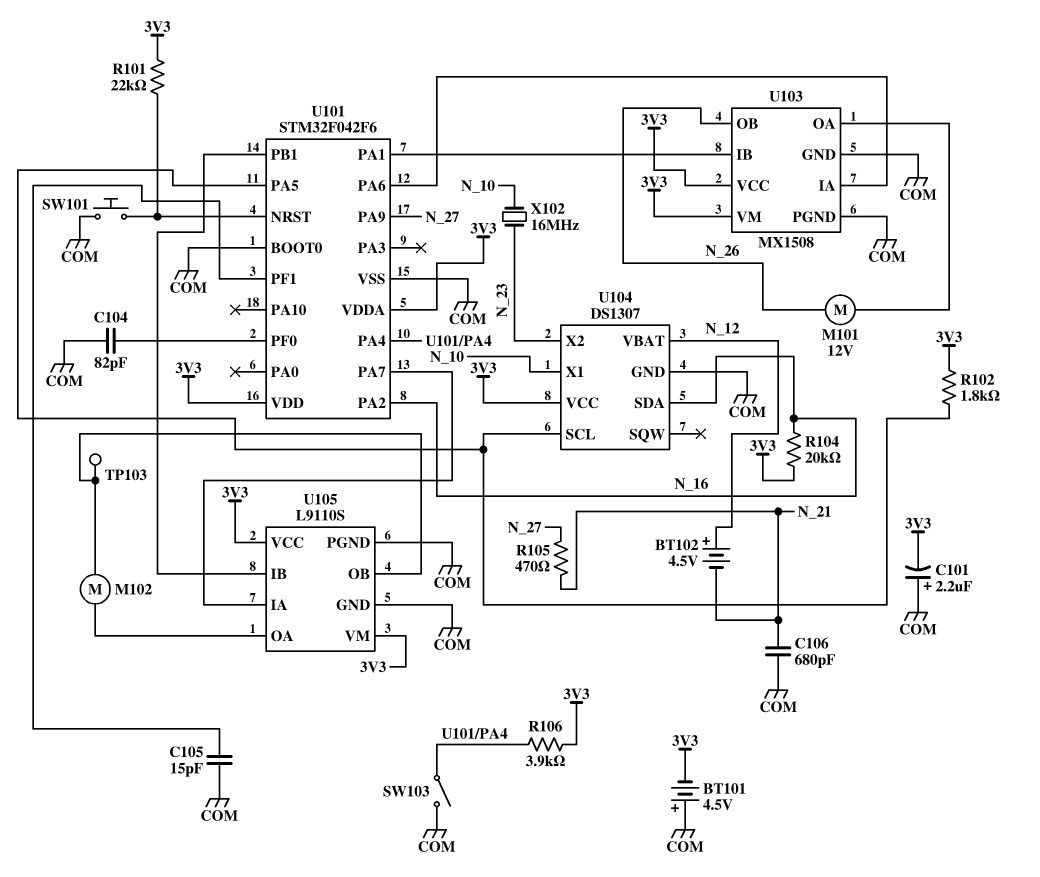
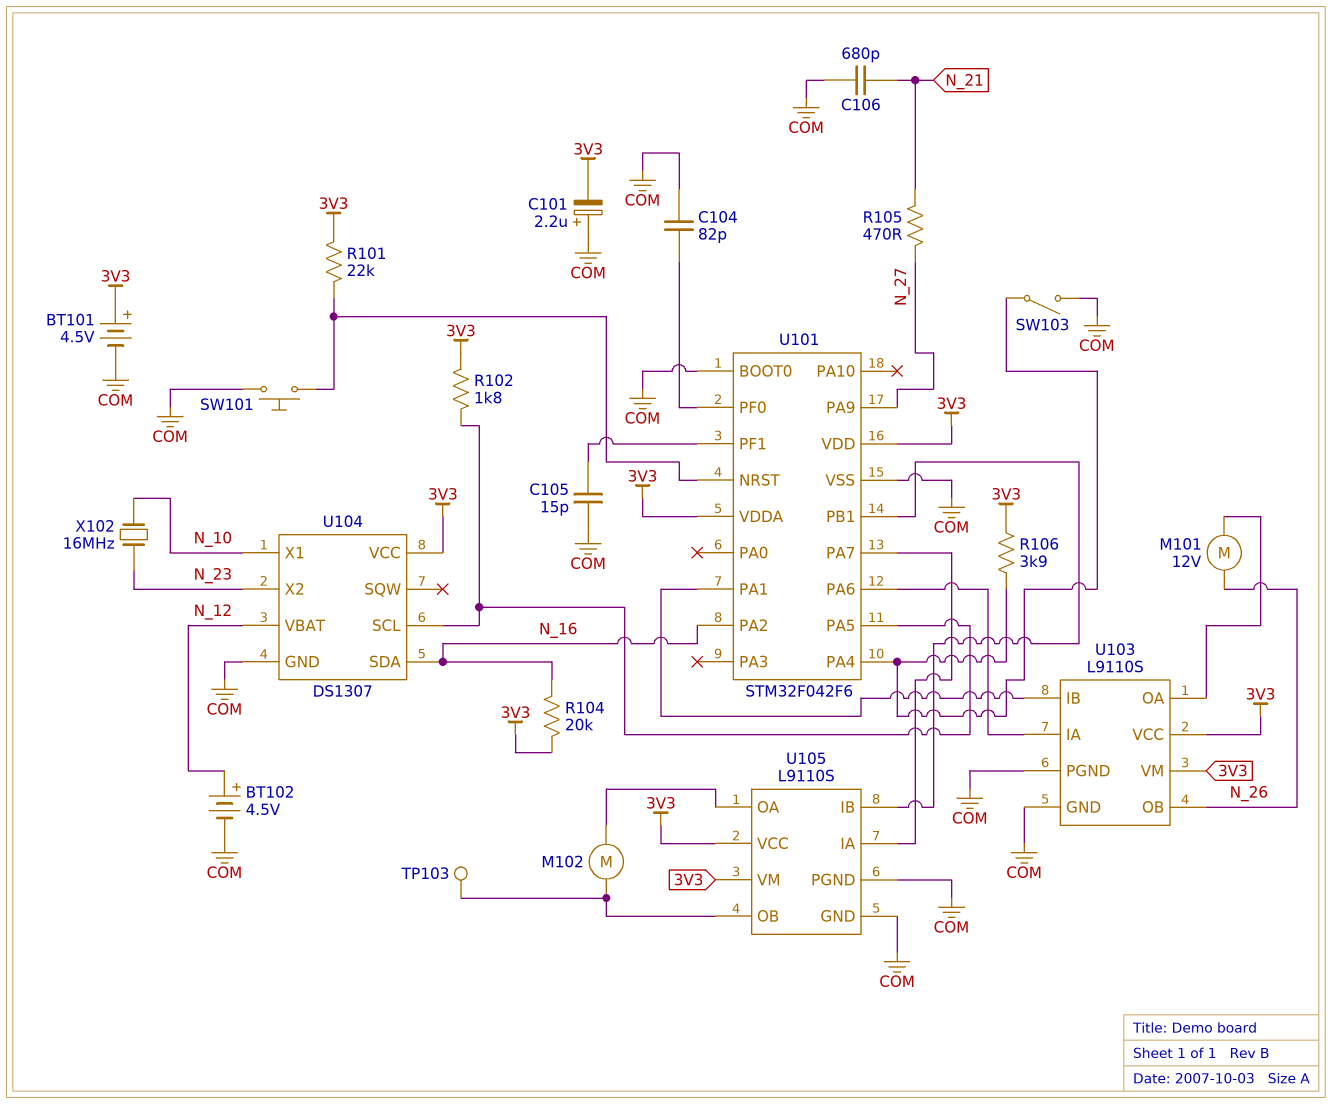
BT101: 4.5V (plus COM, minus 3V3) -> 4.5V (plus 3V3, minus COM)
BT102: 4.5V (plus N_12, minus N_21) -> 4.5V (plus N_12, minus COM)
U103: MX1508 -> L9110S

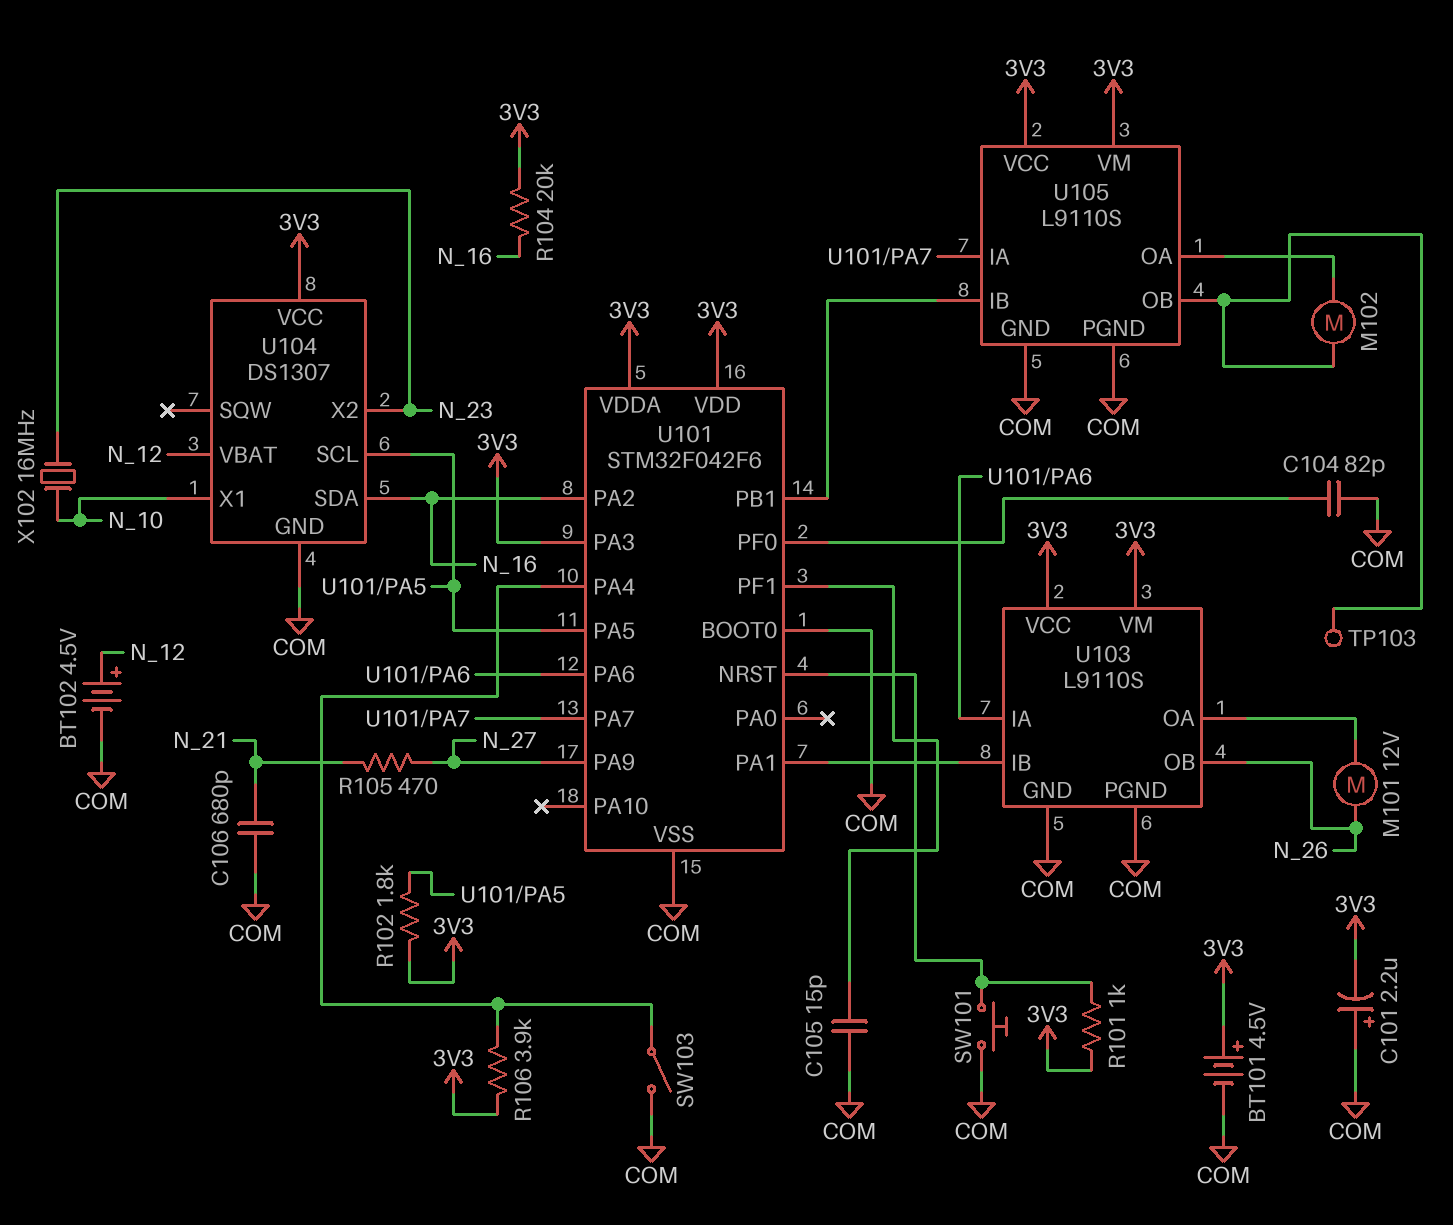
R101: 22k (3V3, U101/NRST) -> 1k (3V3, U101/NRST)
U101 pin PA3: none -> 3V3

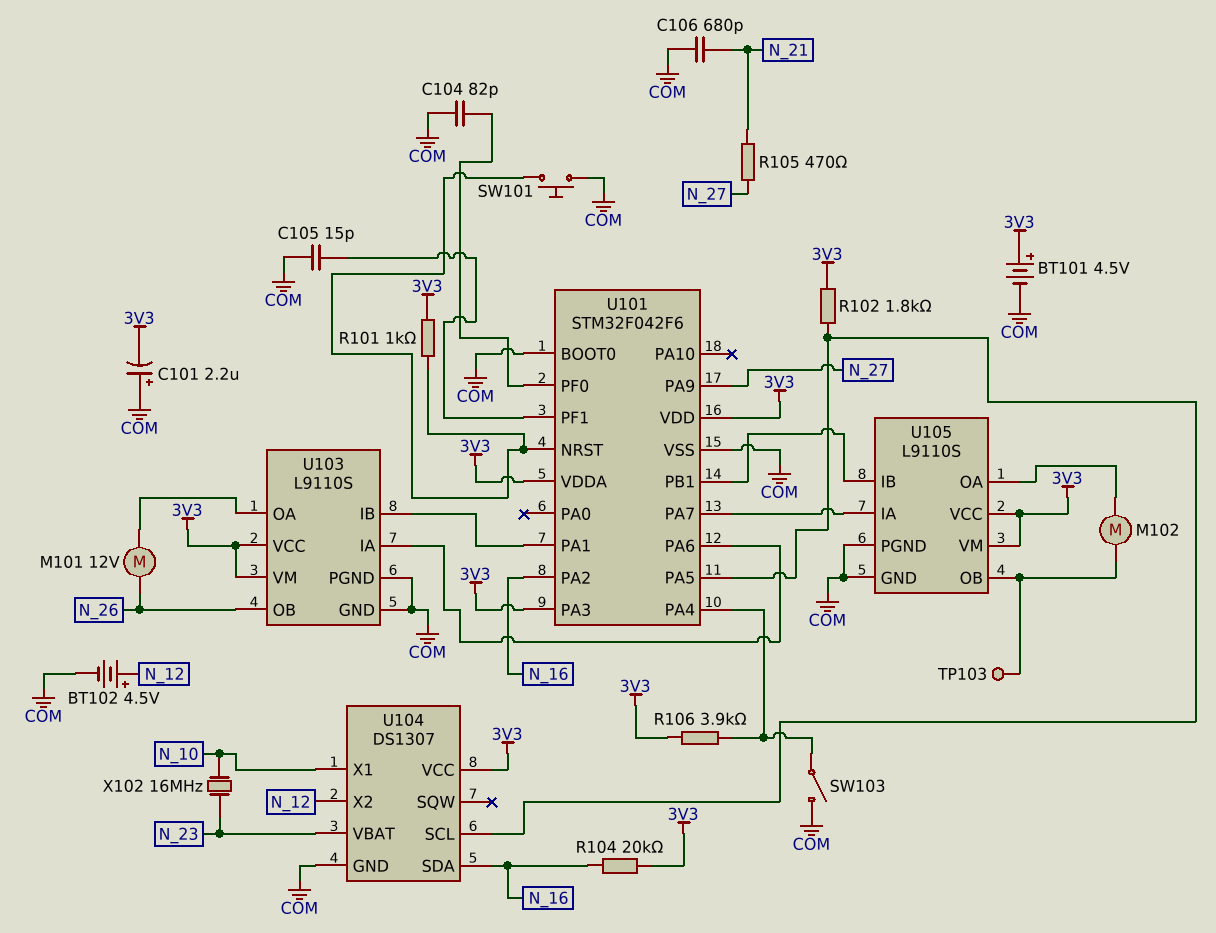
U104 pin VBAT: N_12 -> N_23
U104 pin X2: N_23 -> N_12

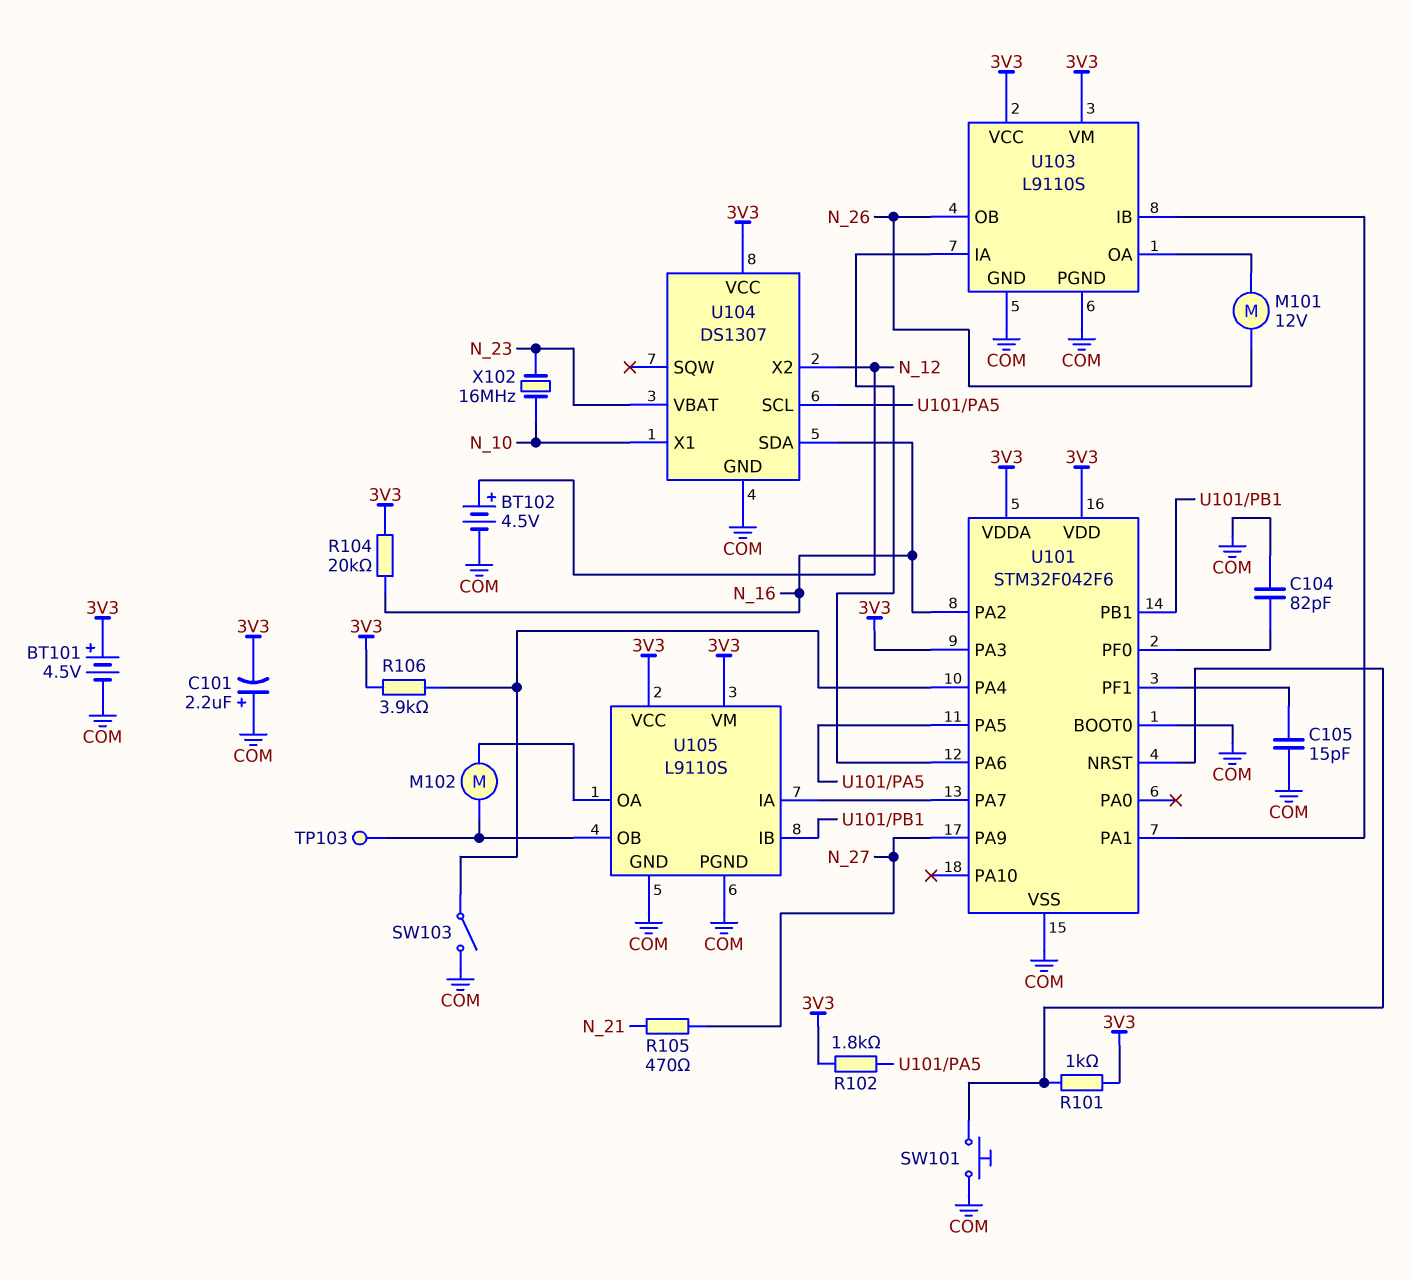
C106: 680pF (COM, N_21) -> none

